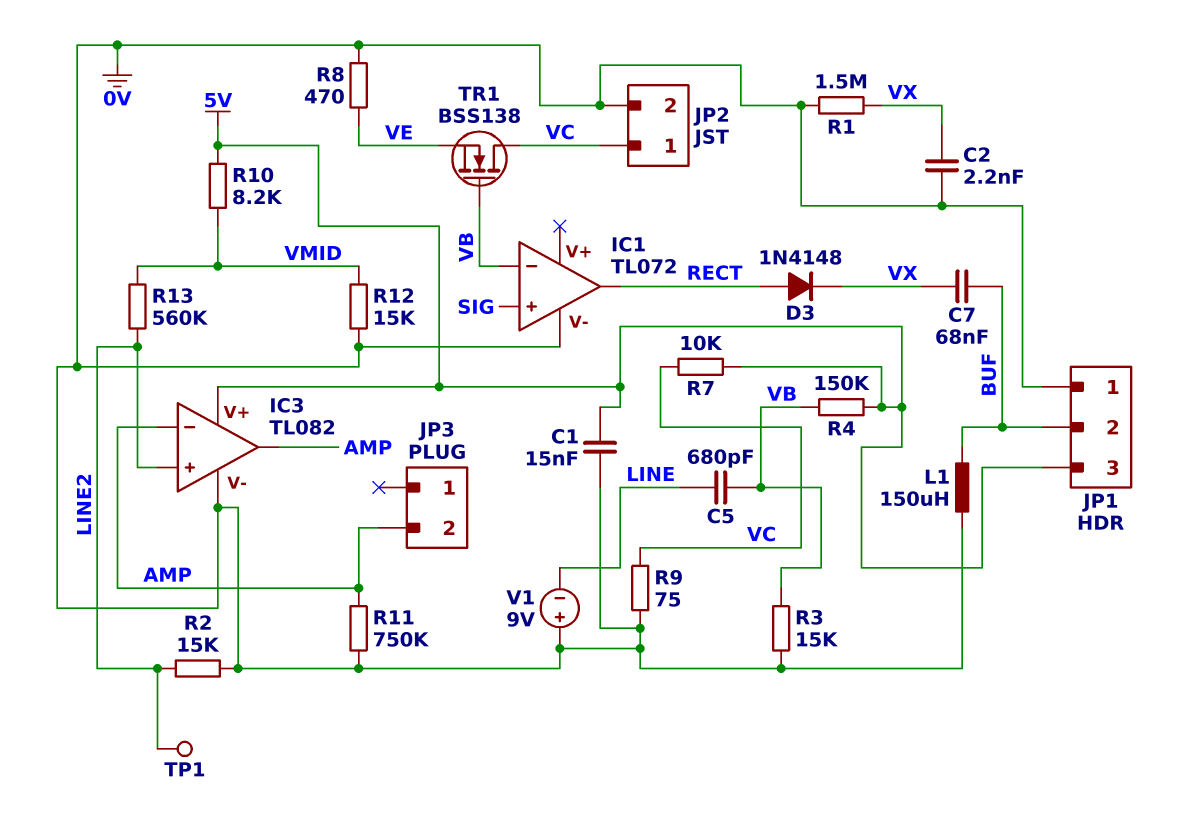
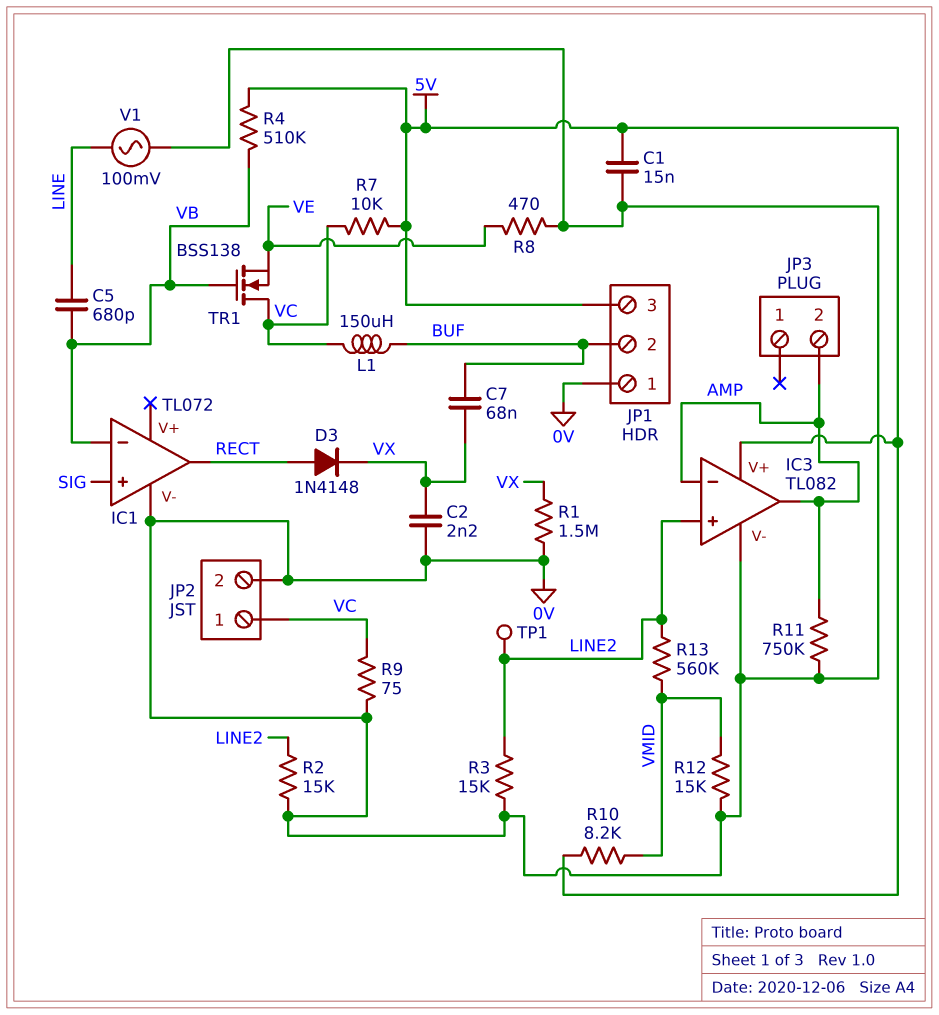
L1: 150uH (0V, BUF) -> 150uH (BUF, VC)
R3: 15k (0V, VB) -> 15k (0V, LINE2)
R4: 150k (5V, VB) -> 510k (5V, VB)
V1: 9V (plus 0V, minus LINE) -> AC 100mV (0V, LINE)

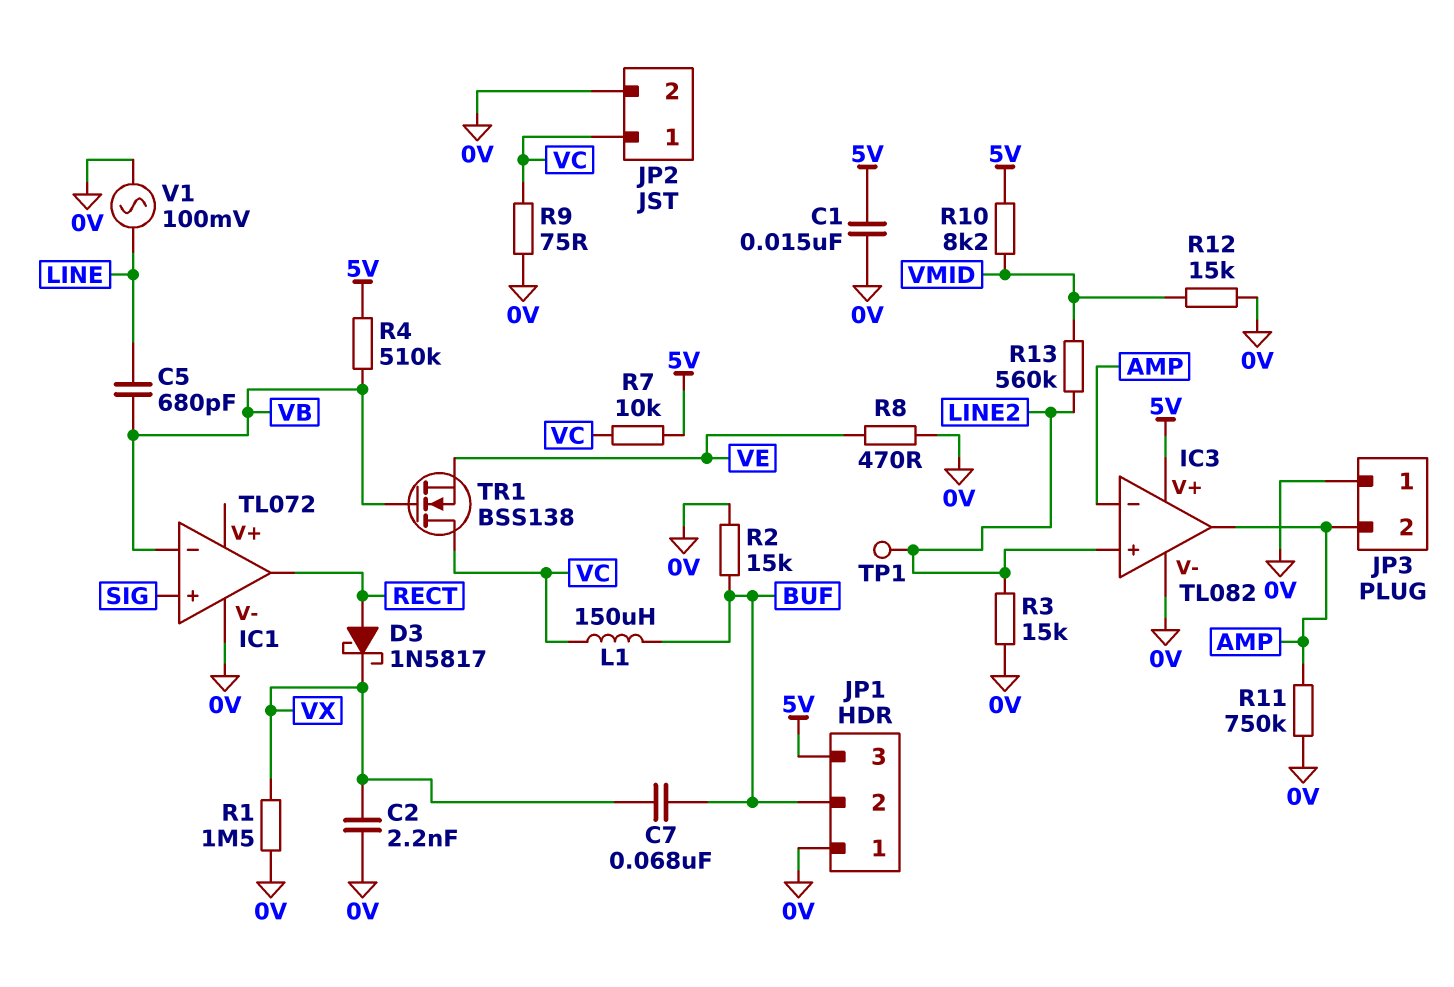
D3: diode 1N4148 (A RECT, K VX) -> schottky 1N5817 (A RECT, K VX)
JP3 pin 1: none -> 0V
R2: 15k (0V, LINE2) -> 15k (0V, BUF)

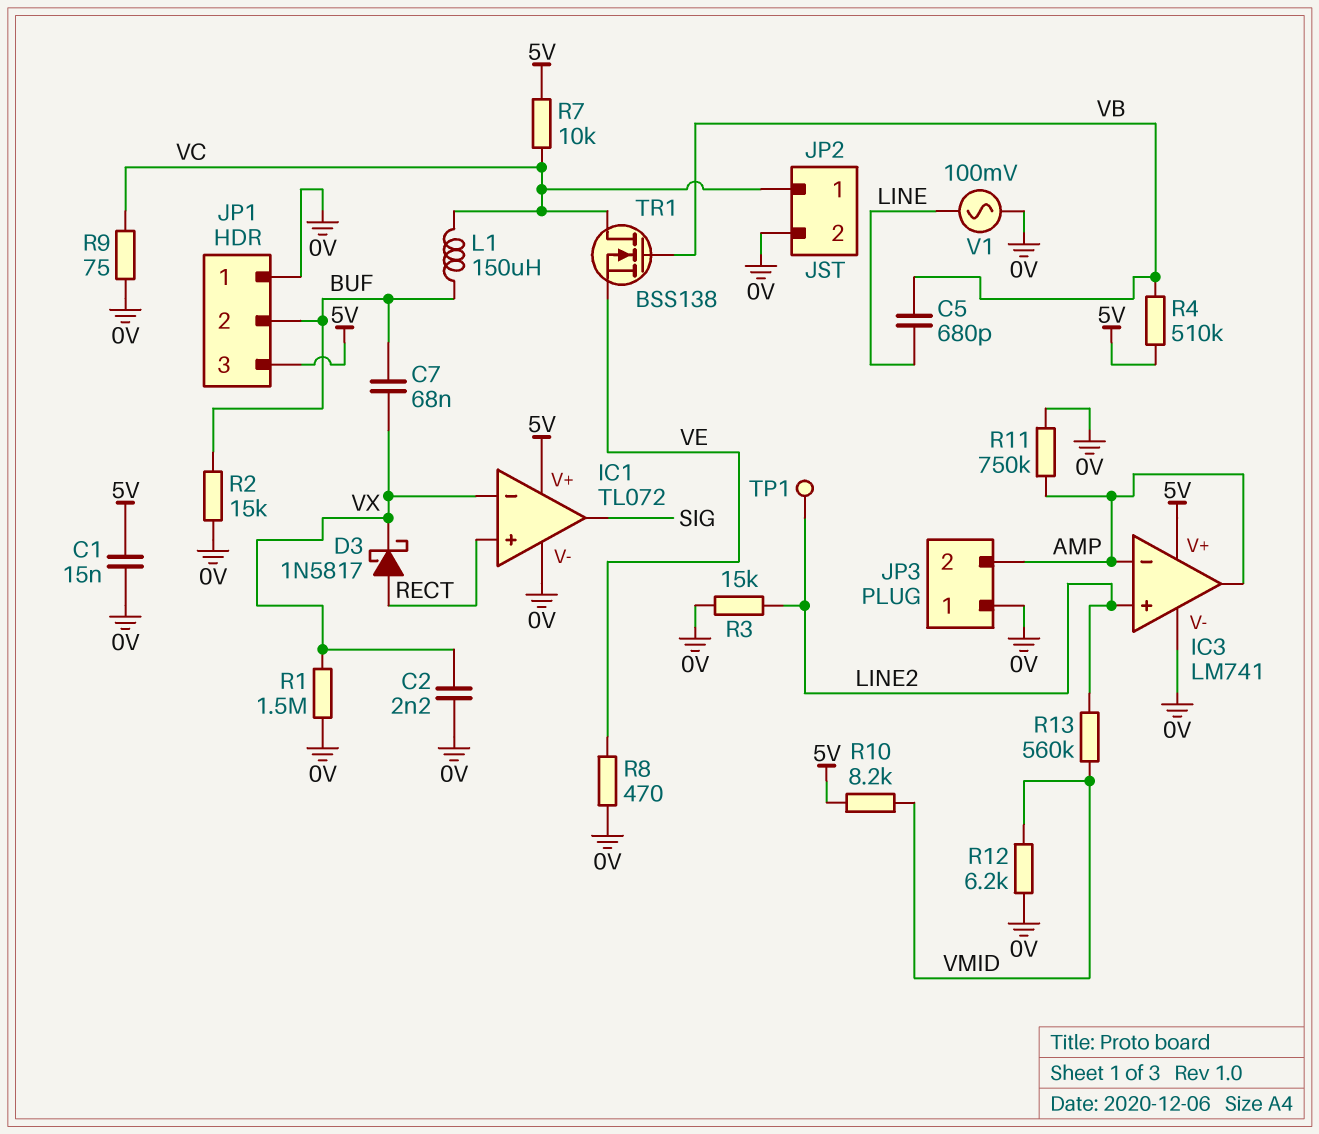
IC1 pin V+: none -> 5V
IC1 pin in+: SIG -> RECT
IC1 pin in-: VB -> VX
IC1 pin out: RECT -> SIG
IC3: TL082 -> LM741
R12: 15k (0V, VMID) -> 6.2k (0V, VMID)

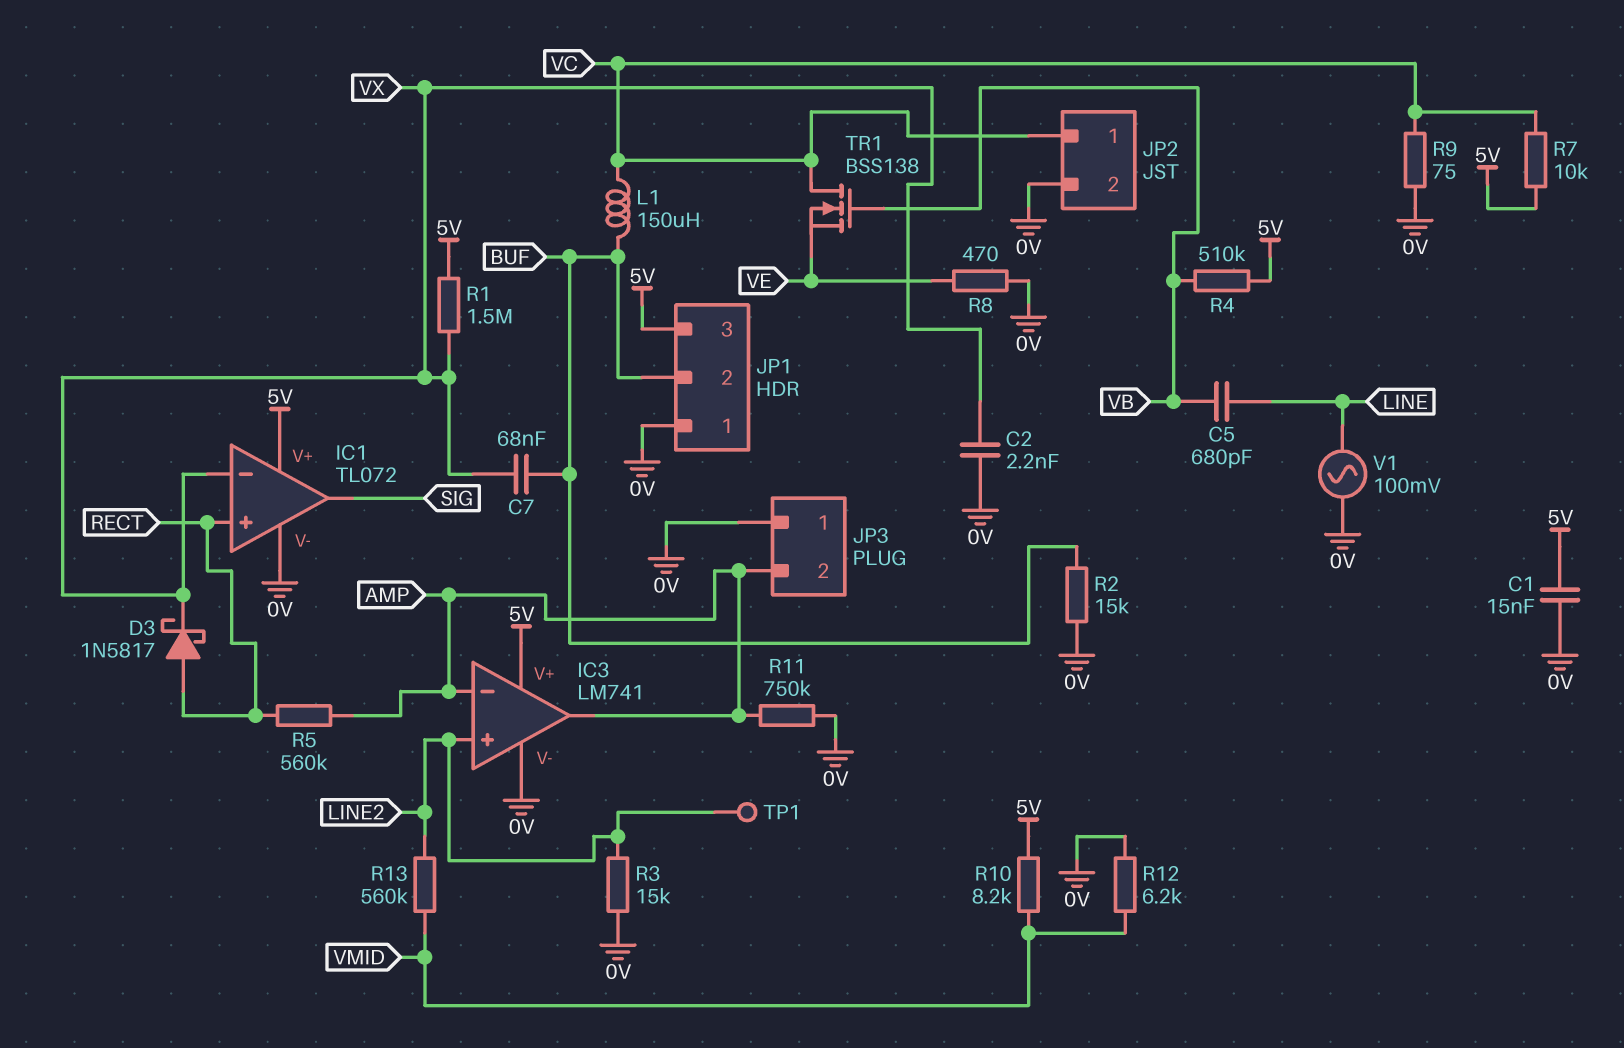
R1: 1.5M (0V, VX) -> 1.5M (5V, VX)
R5: none -> 560k (AMP, RECT)

